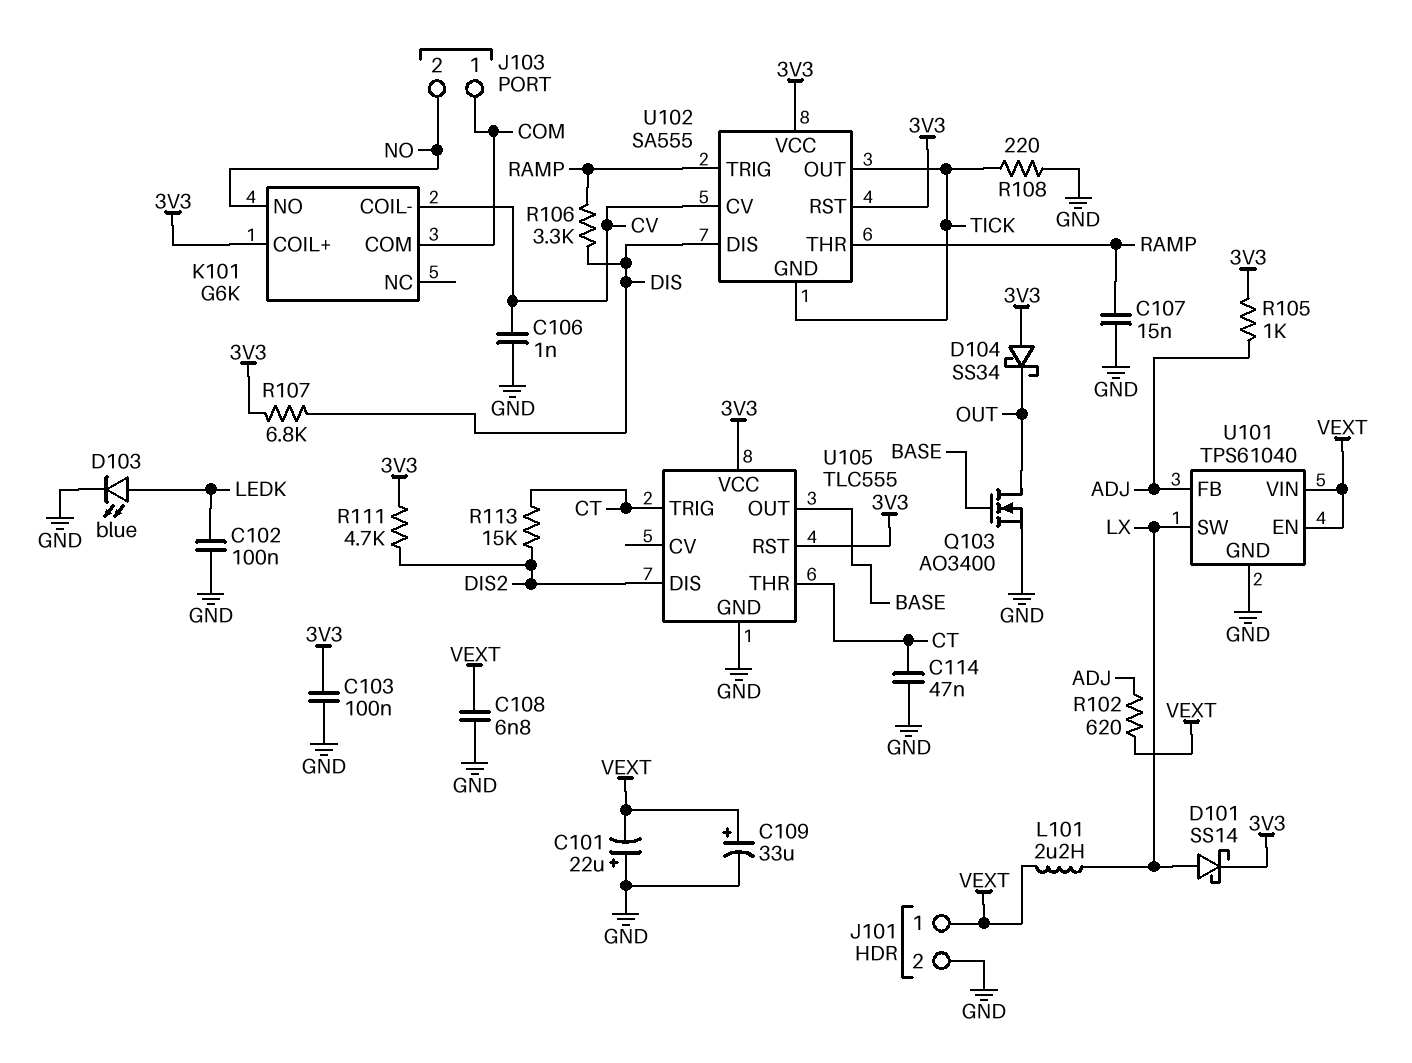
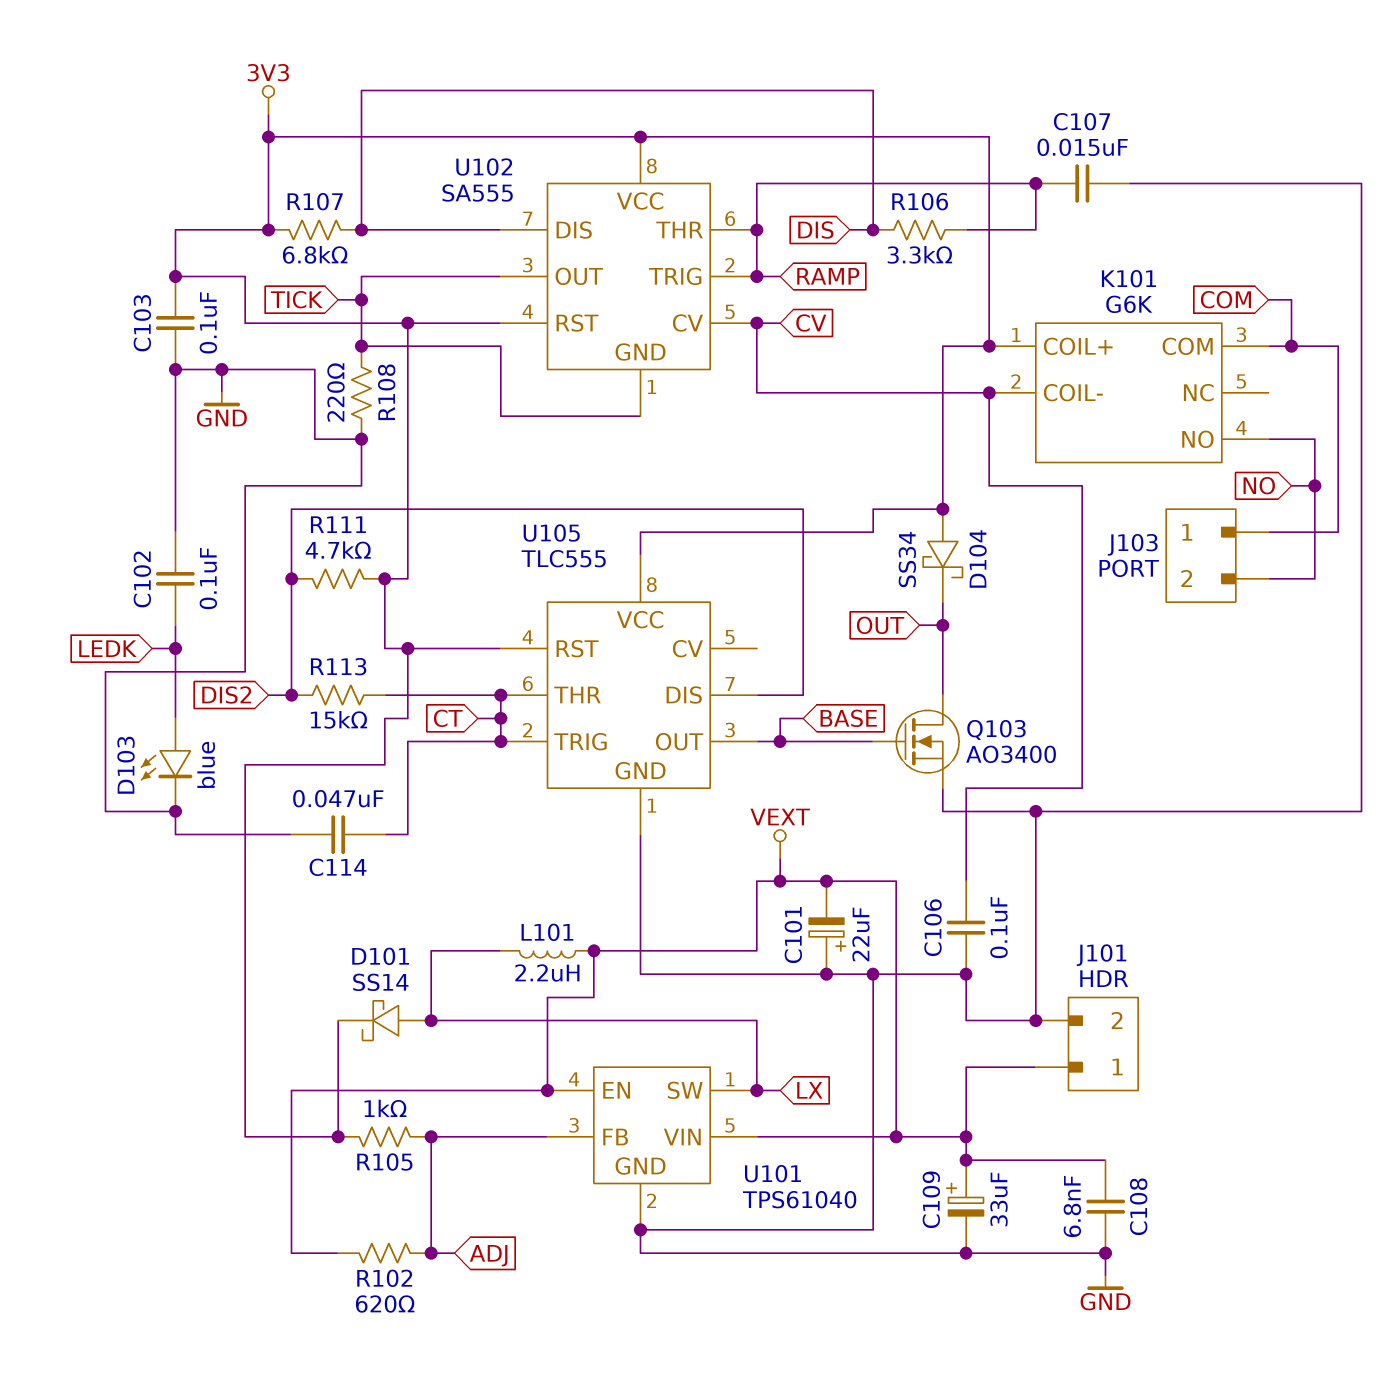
C106: 1nF (CV, GND) -> 100nF (CV, GND)

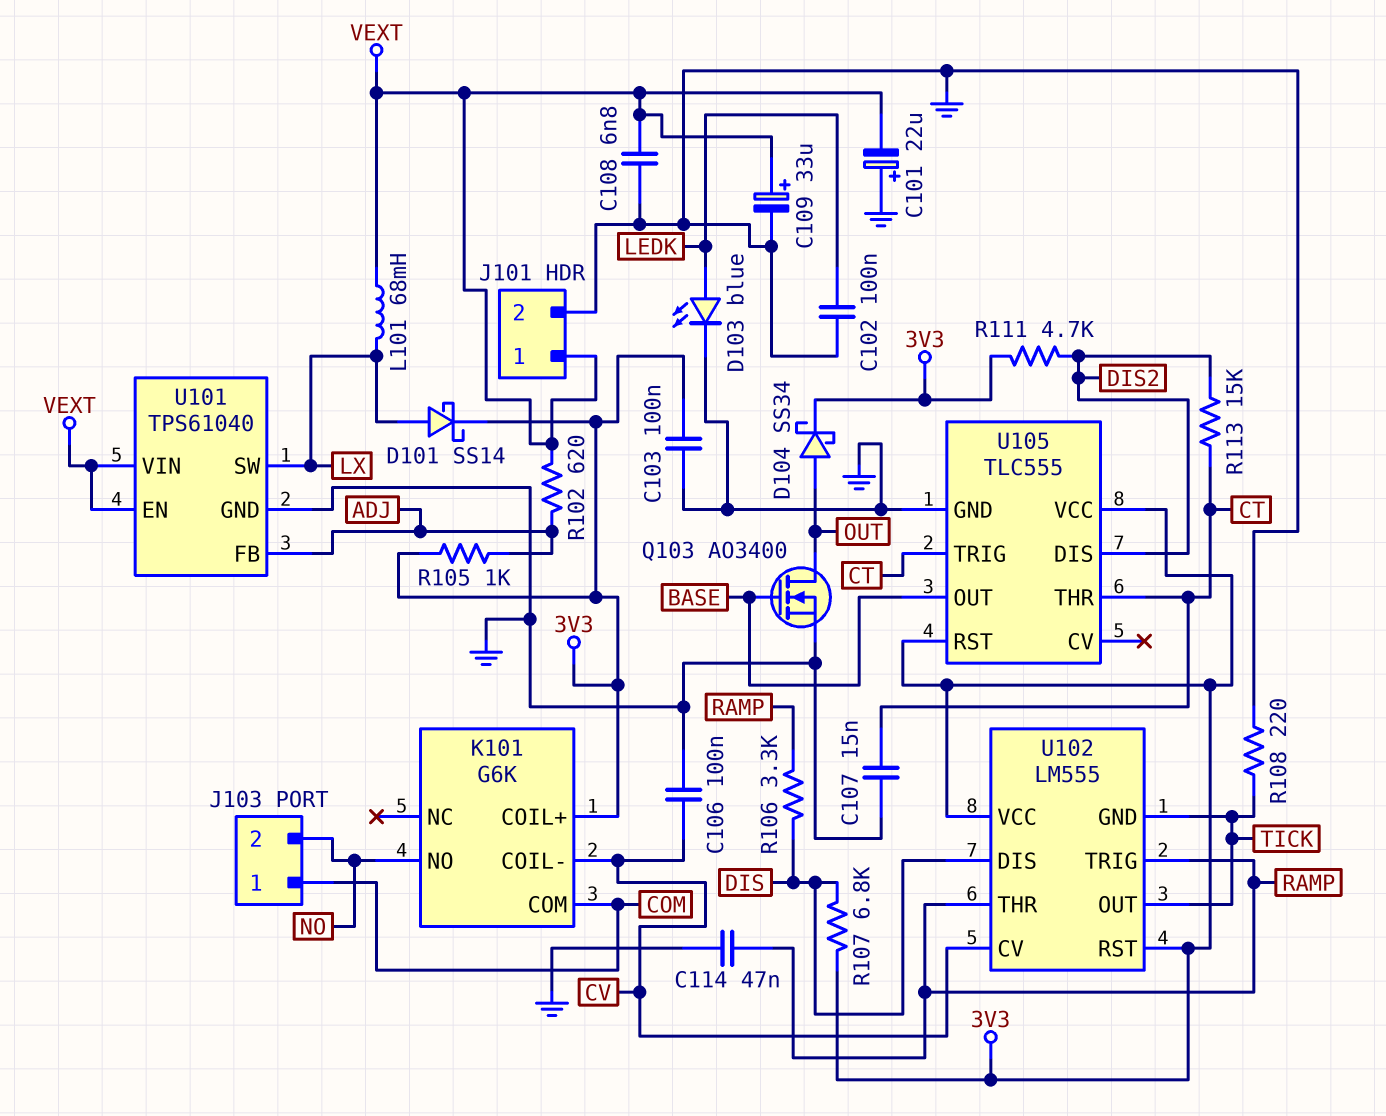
C107: 15nF (GND, RAMP) -> 15nF (CT, GND)
C114: 47nF (CT, GND) -> 47nF (GND, RAMP)
D104: schottky SS34 (A 3V3, K OUT) -> schottky SS34 (A OUT, K 3V3)
L101: 2.2uH (LX, VEXT) -> 68mH (LX, VEXT)
U102: SA555 -> LM555

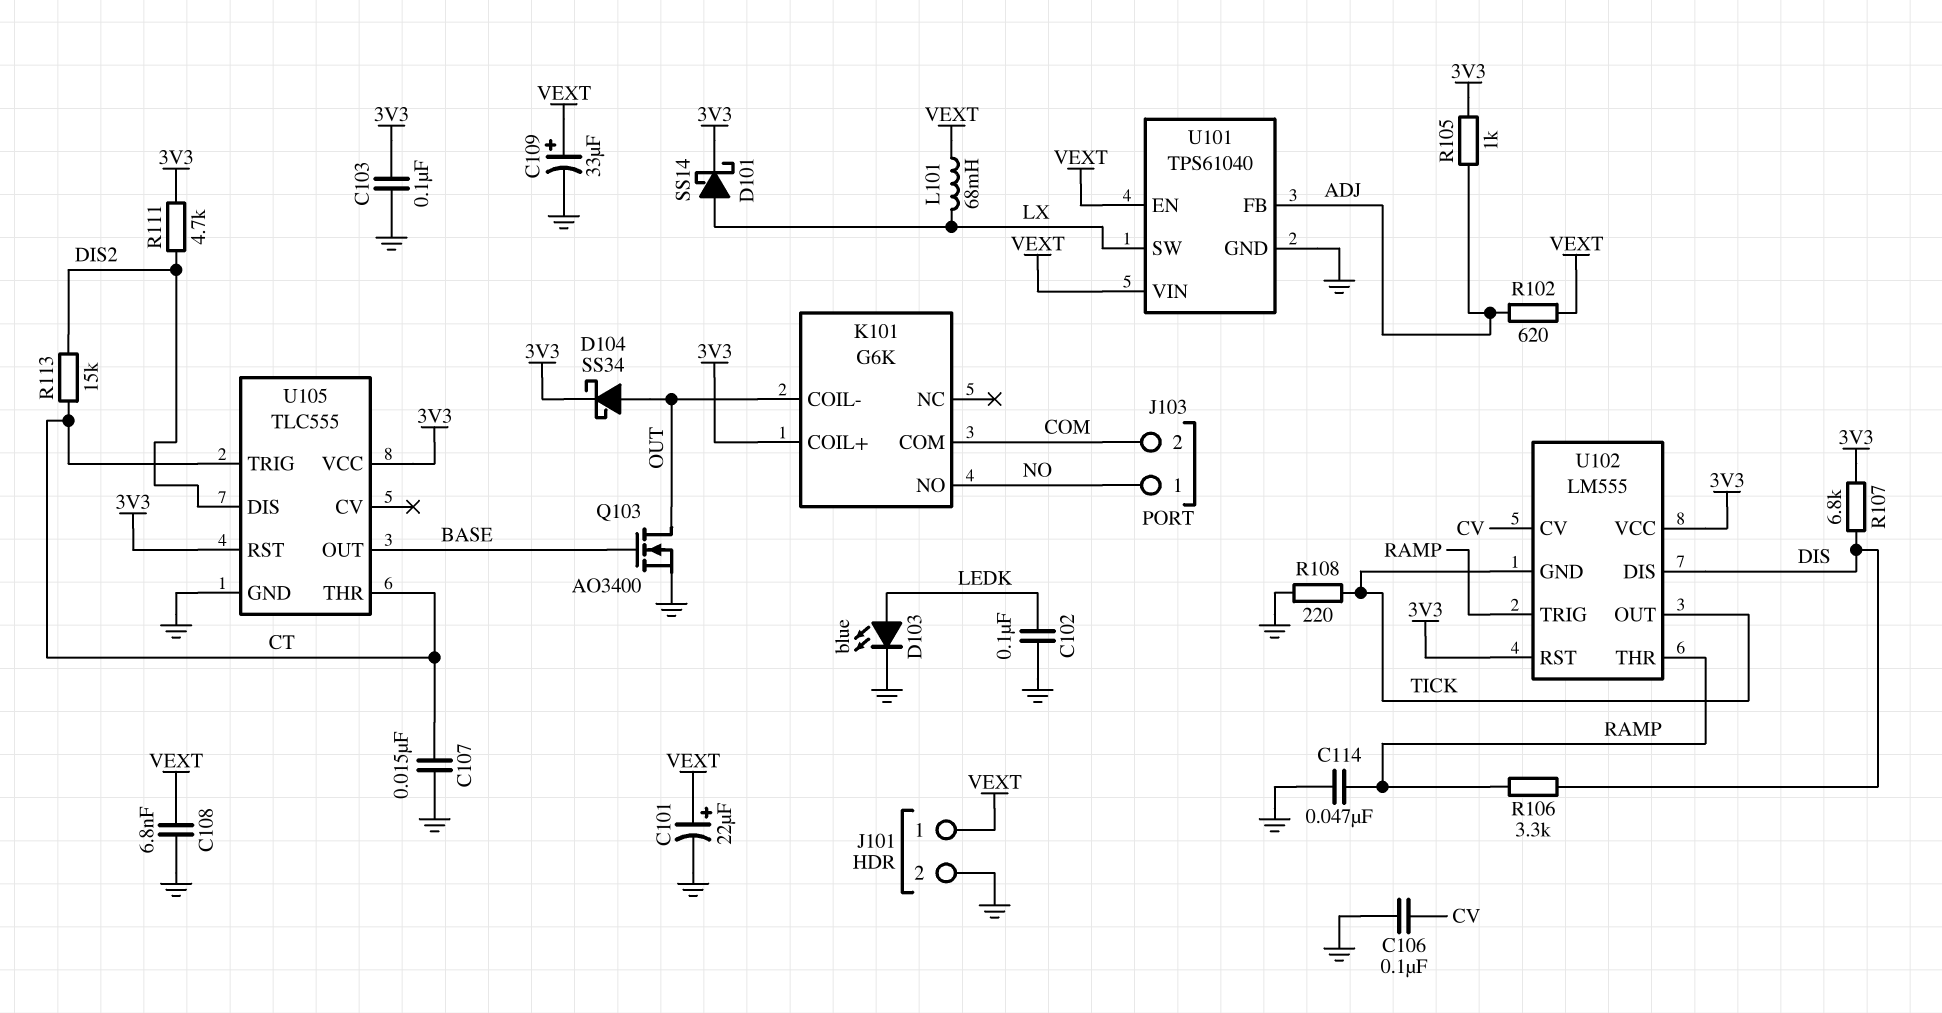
C101: 22uF (plus GND, minus VEXT) -> 22uF (plus VEXT, minus GND)
J103 pin 1: COM -> NO
J103 pin 2: NO -> COM
K101 pin COIL-: CV -> OUT

